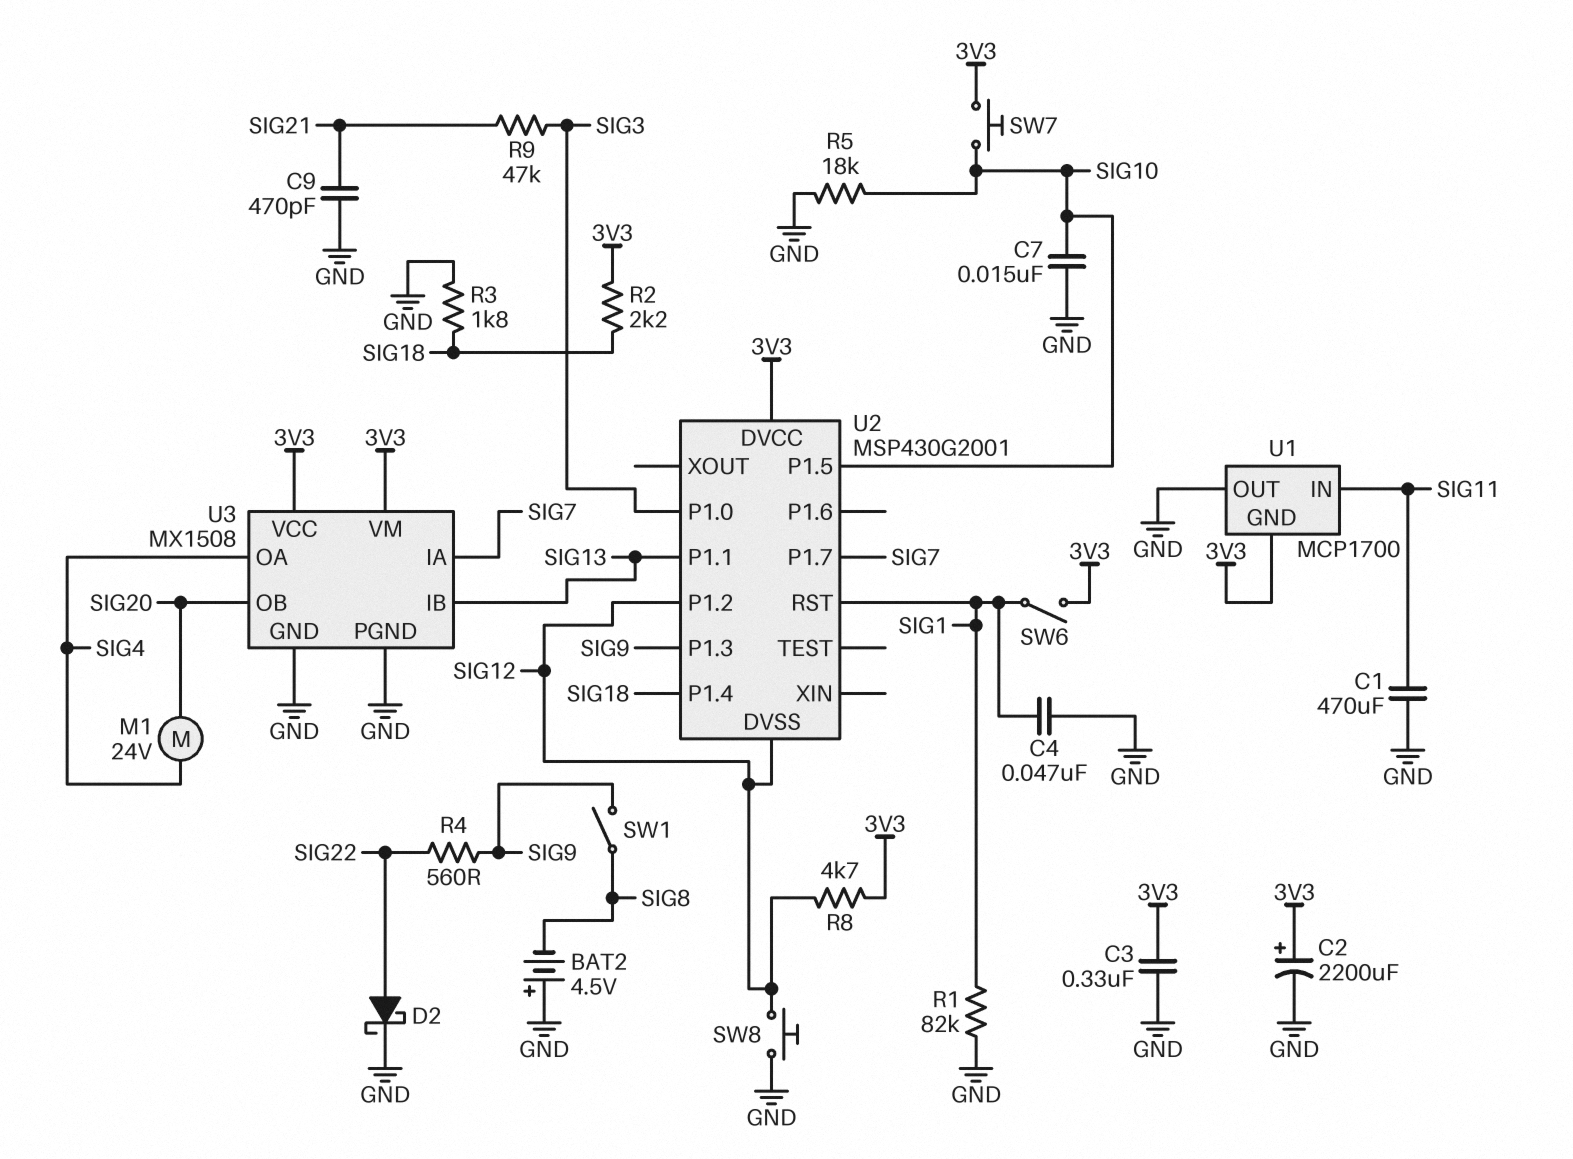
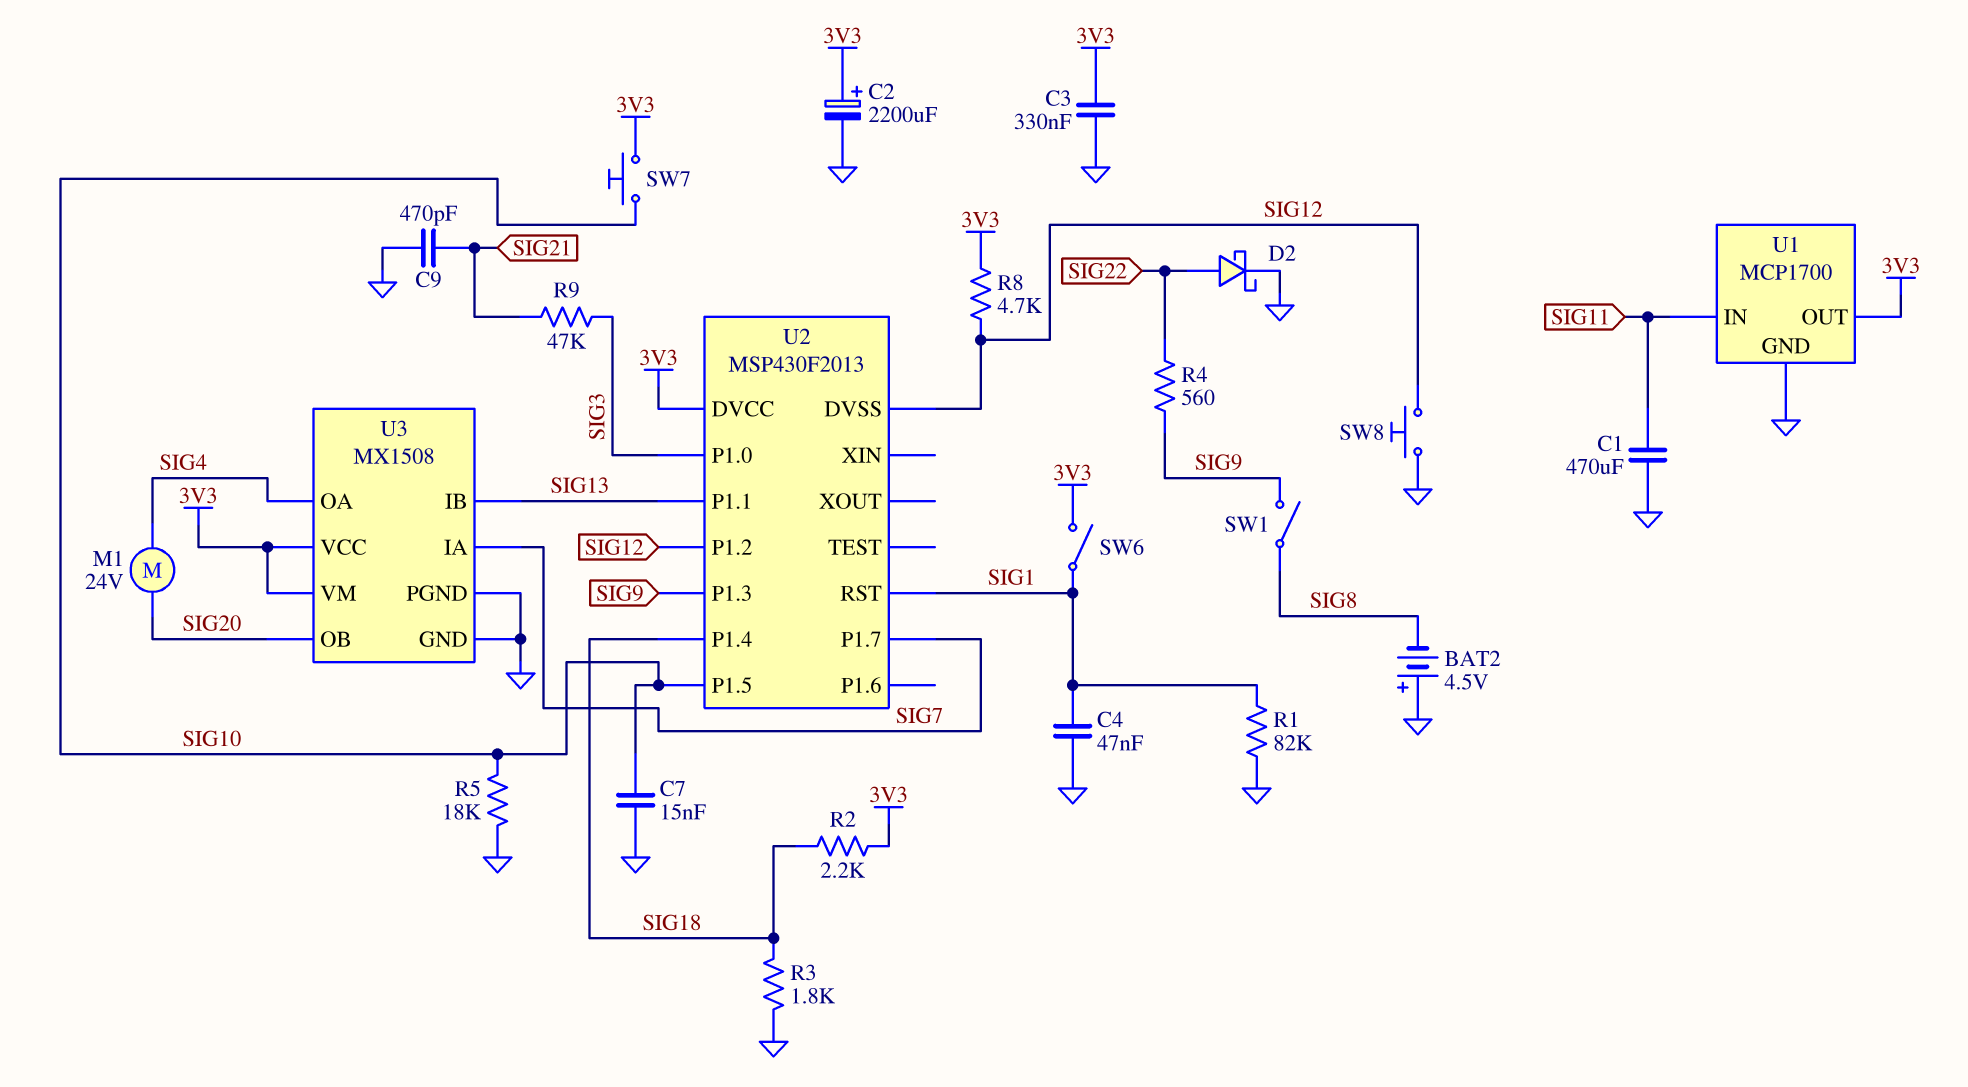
U1 pin GND: 3V3 -> GND
U1 pin OUT: GND -> 3V3
U2: MSP430G2001 -> MSP430F2013

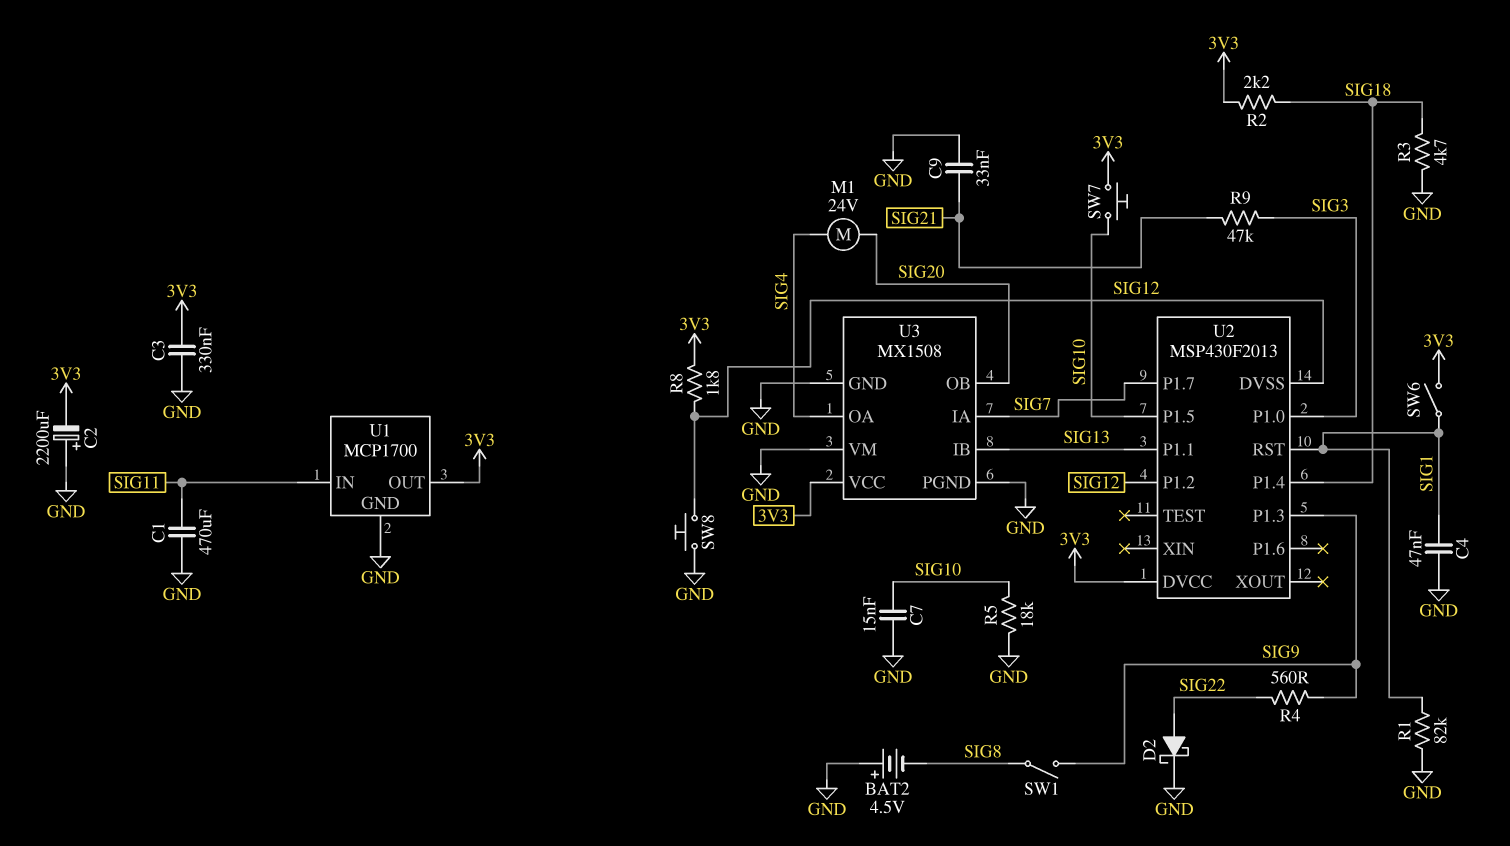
C2: 2200uF (plus 3V3, minus GND) -> 2200uF (plus GND, minus 3V3)
C9: 470pF (GND, SIG21) -> 33nF (GND, SIG21)
R3: 1.8k (GND, SIG18) -> 4.7k (GND, SIG18)
R8: 4.7k (3V3, SIG12) -> 1.8k (3V3, SIG12)
U3 pin VM: 3V3 -> GND

